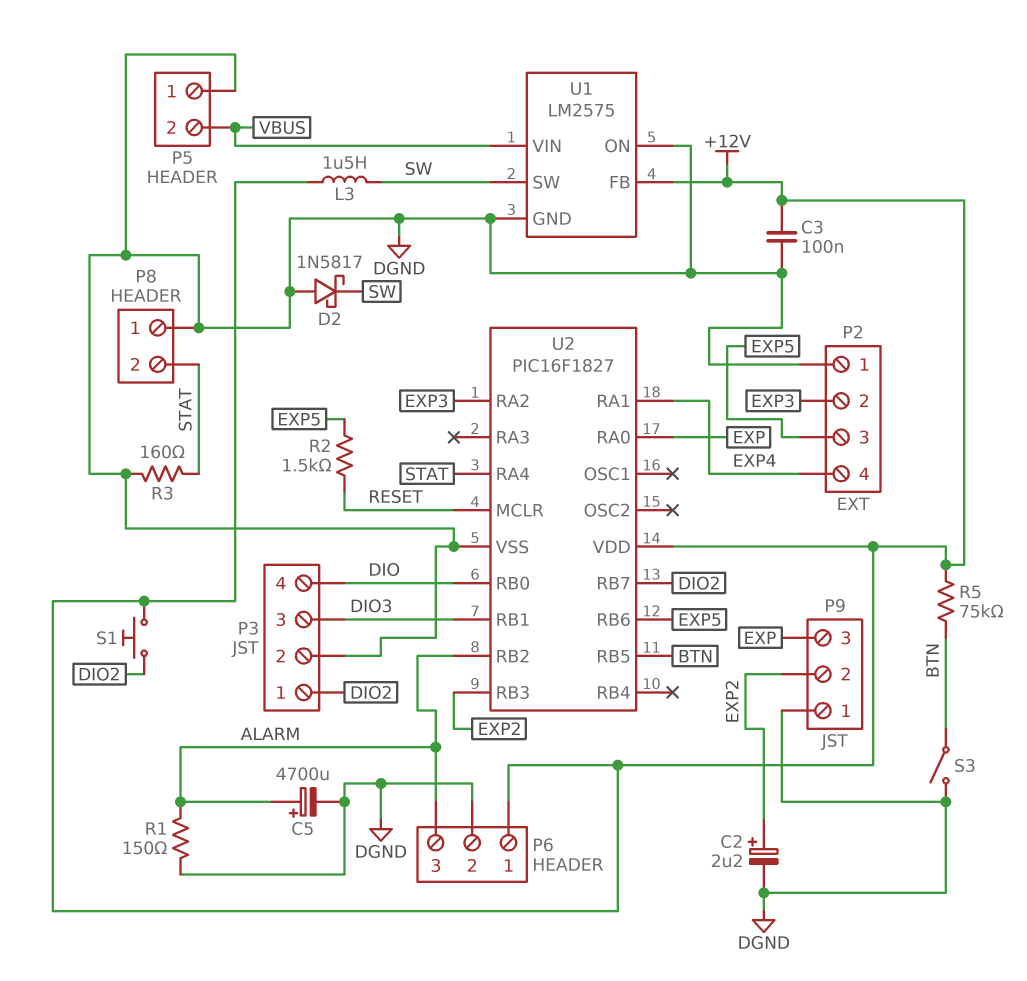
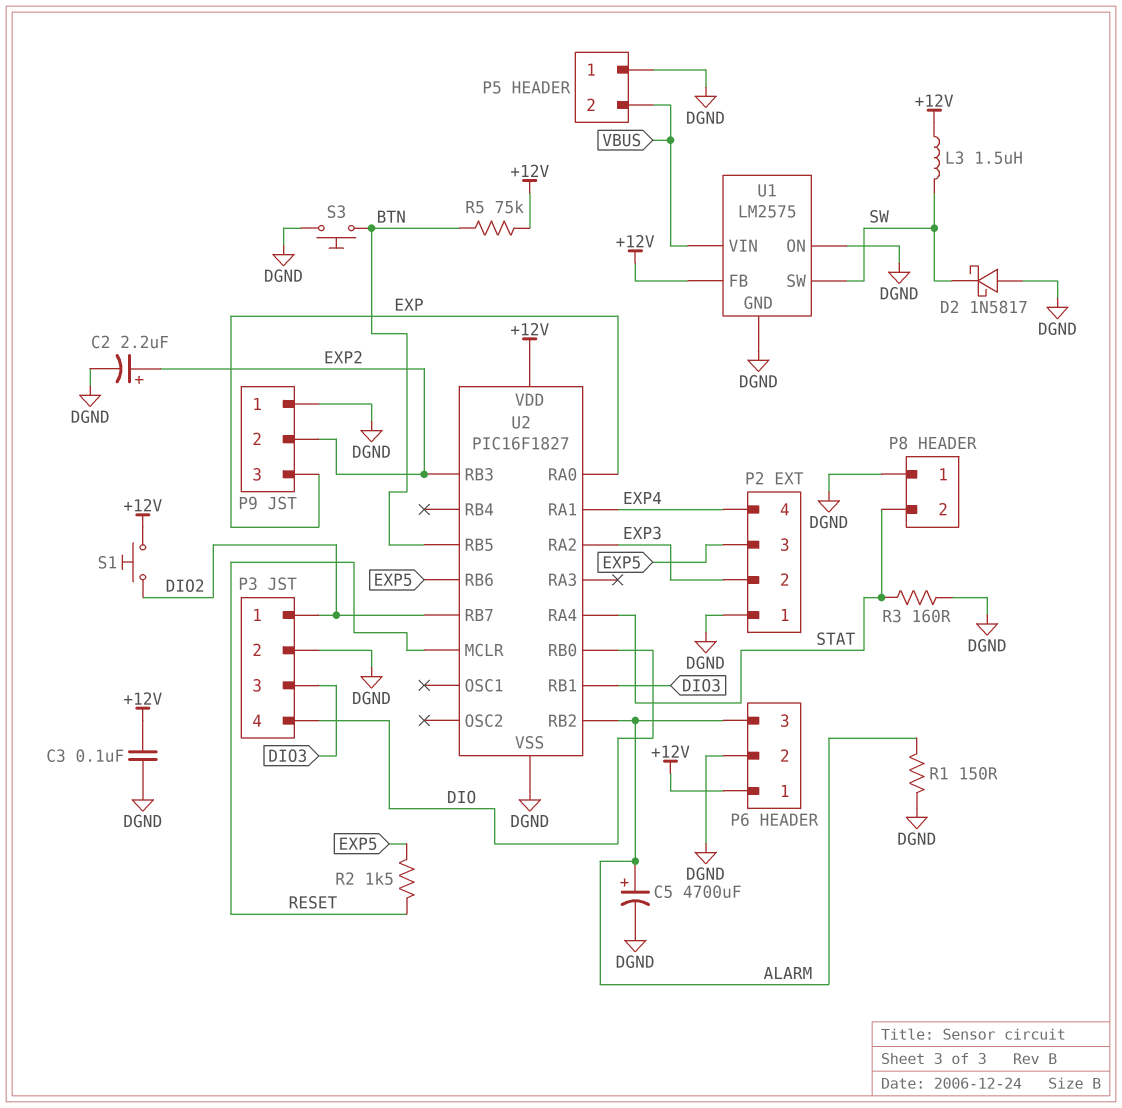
S3: switch (BTN, DGND) -> button (BTN, DGND)

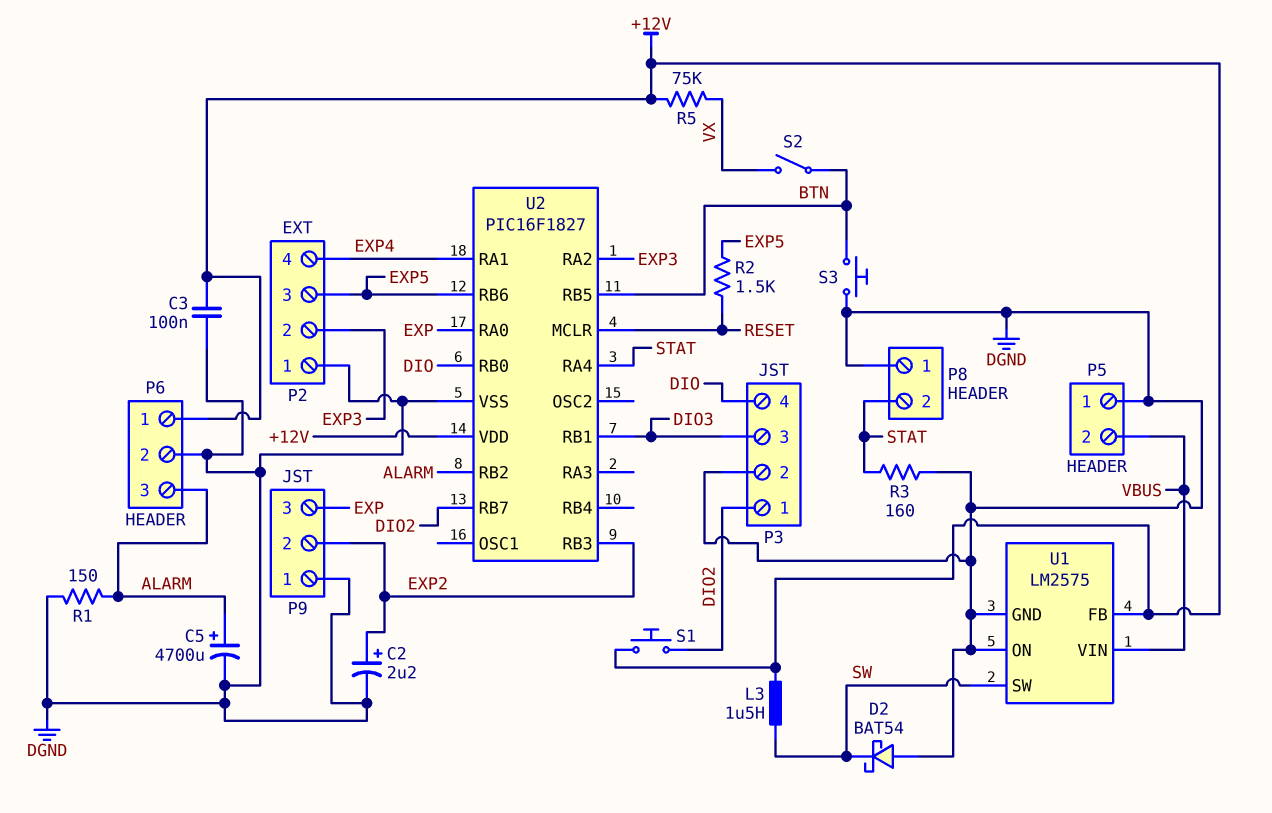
D2: schottky 1N5817 (A DGND, K SW) -> schottky BAT54 (A DGND, K SW)
R5: 75k (+12V, BTN) -> 75k (+12V, VX)
S2: none -> switch (BTN, VX)

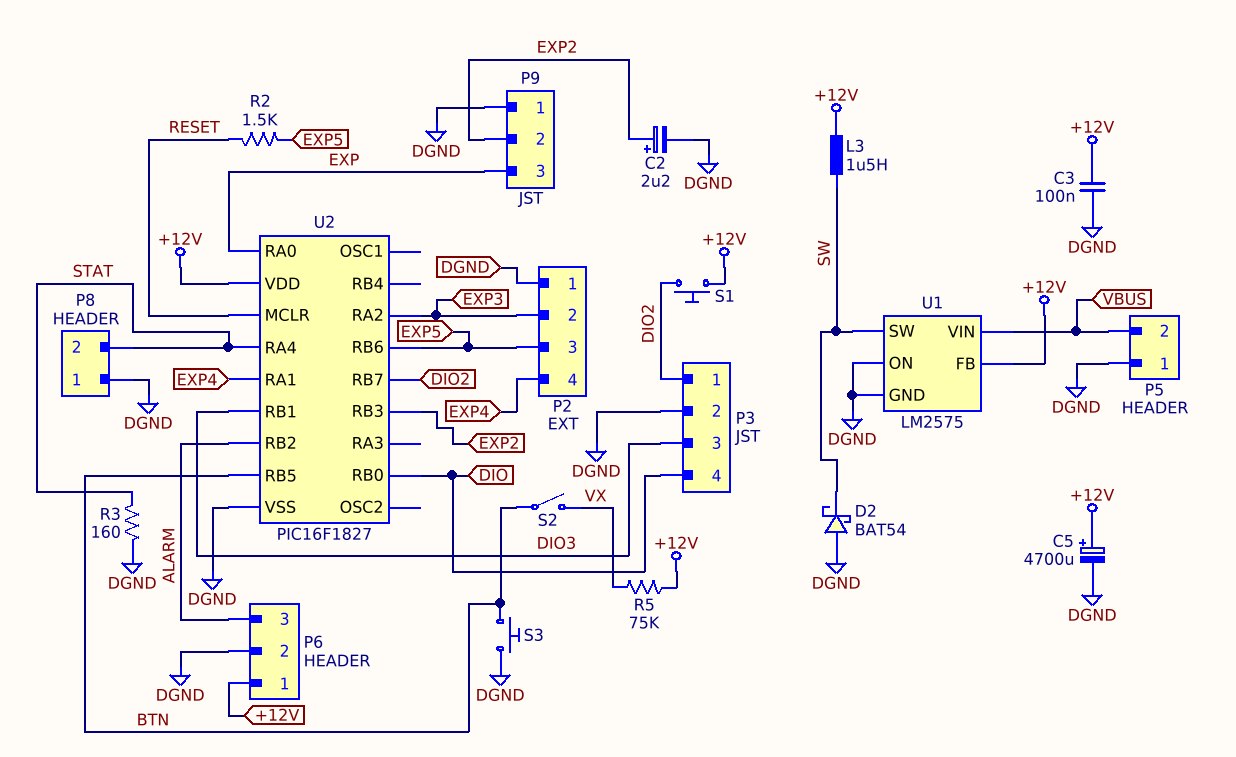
C5: 4700uF (plus ALARM, minus DGND) -> 4700uF (plus +12V, minus DGND)
R1: 150 (ALARM, DGND) -> none

